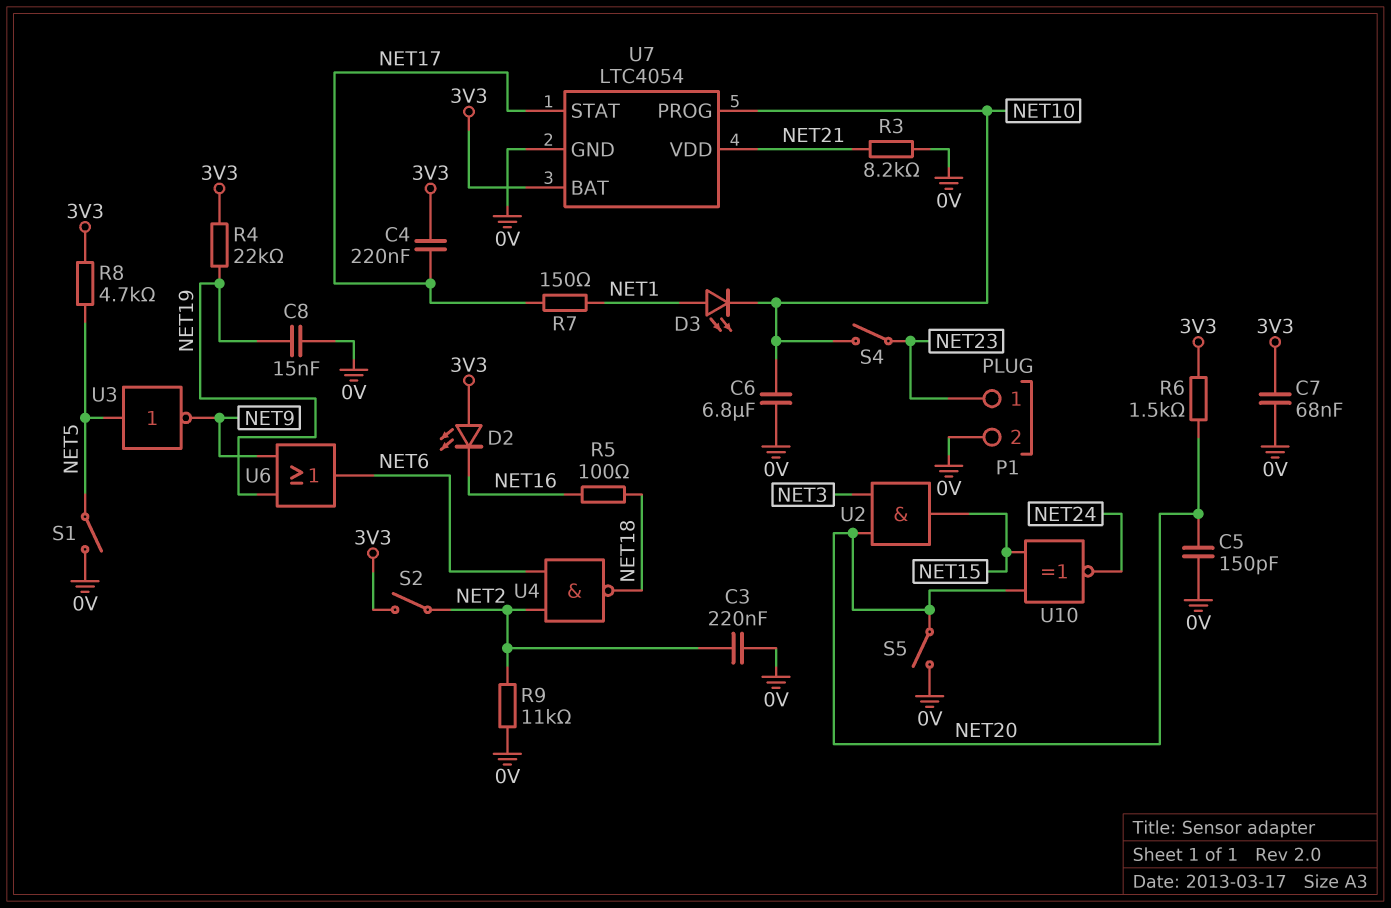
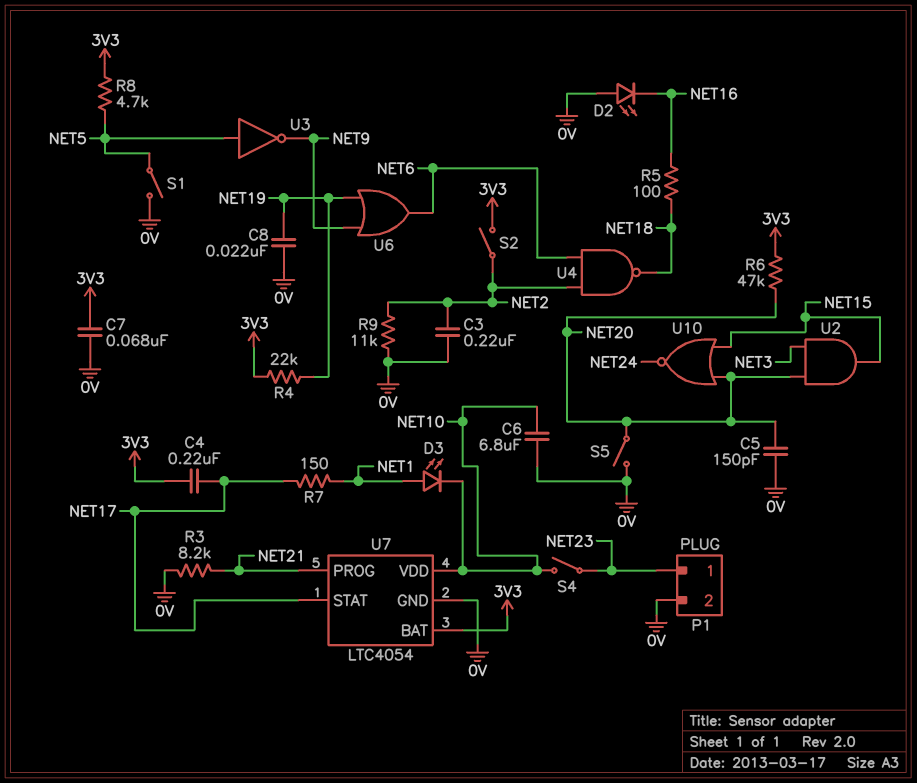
C8: 15nF (0V, NET19) -> 22nF (0V, NET19)
D2: LED (A 3V3, K NET16) -> LED (A 0V, K NET16)
R6: 1.5k (3V3, NET20) -> 47k (3V3, NET20)
U7 pin PROG: NET10 -> NET21
U7 pin VDD: NET21 -> NET10
U10: XNOR (in NET15, in NET20, out NET24) -> NOR (in NET15, in NET20, out NET24)

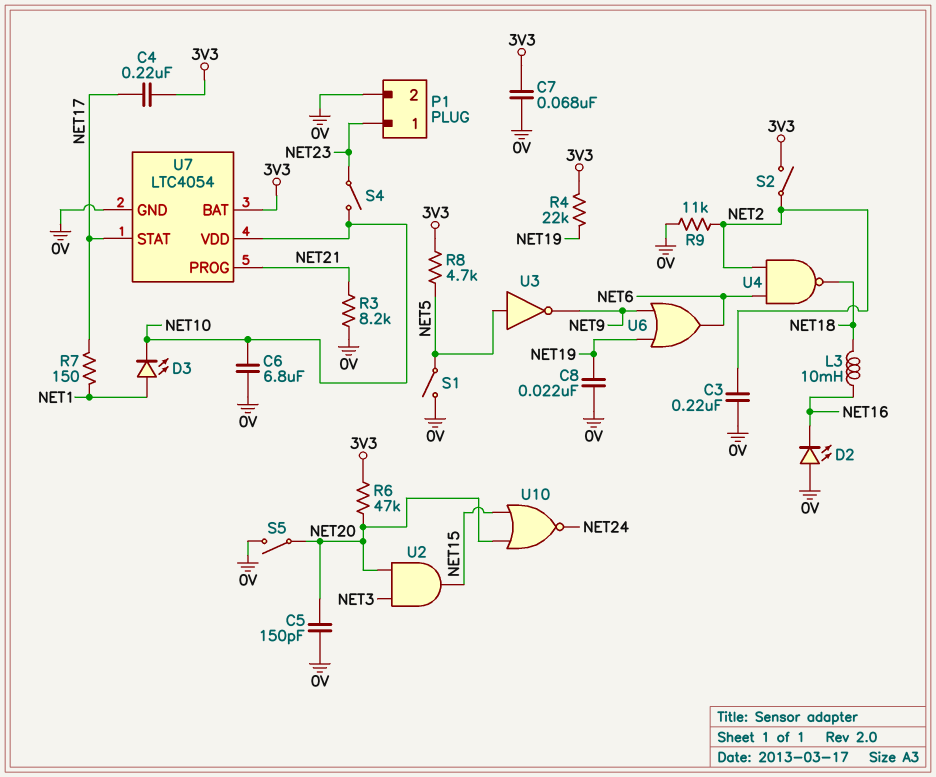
L3: none -> 10mH (NET16, NET18)
R5: 100 (NET16, NET18) -> none

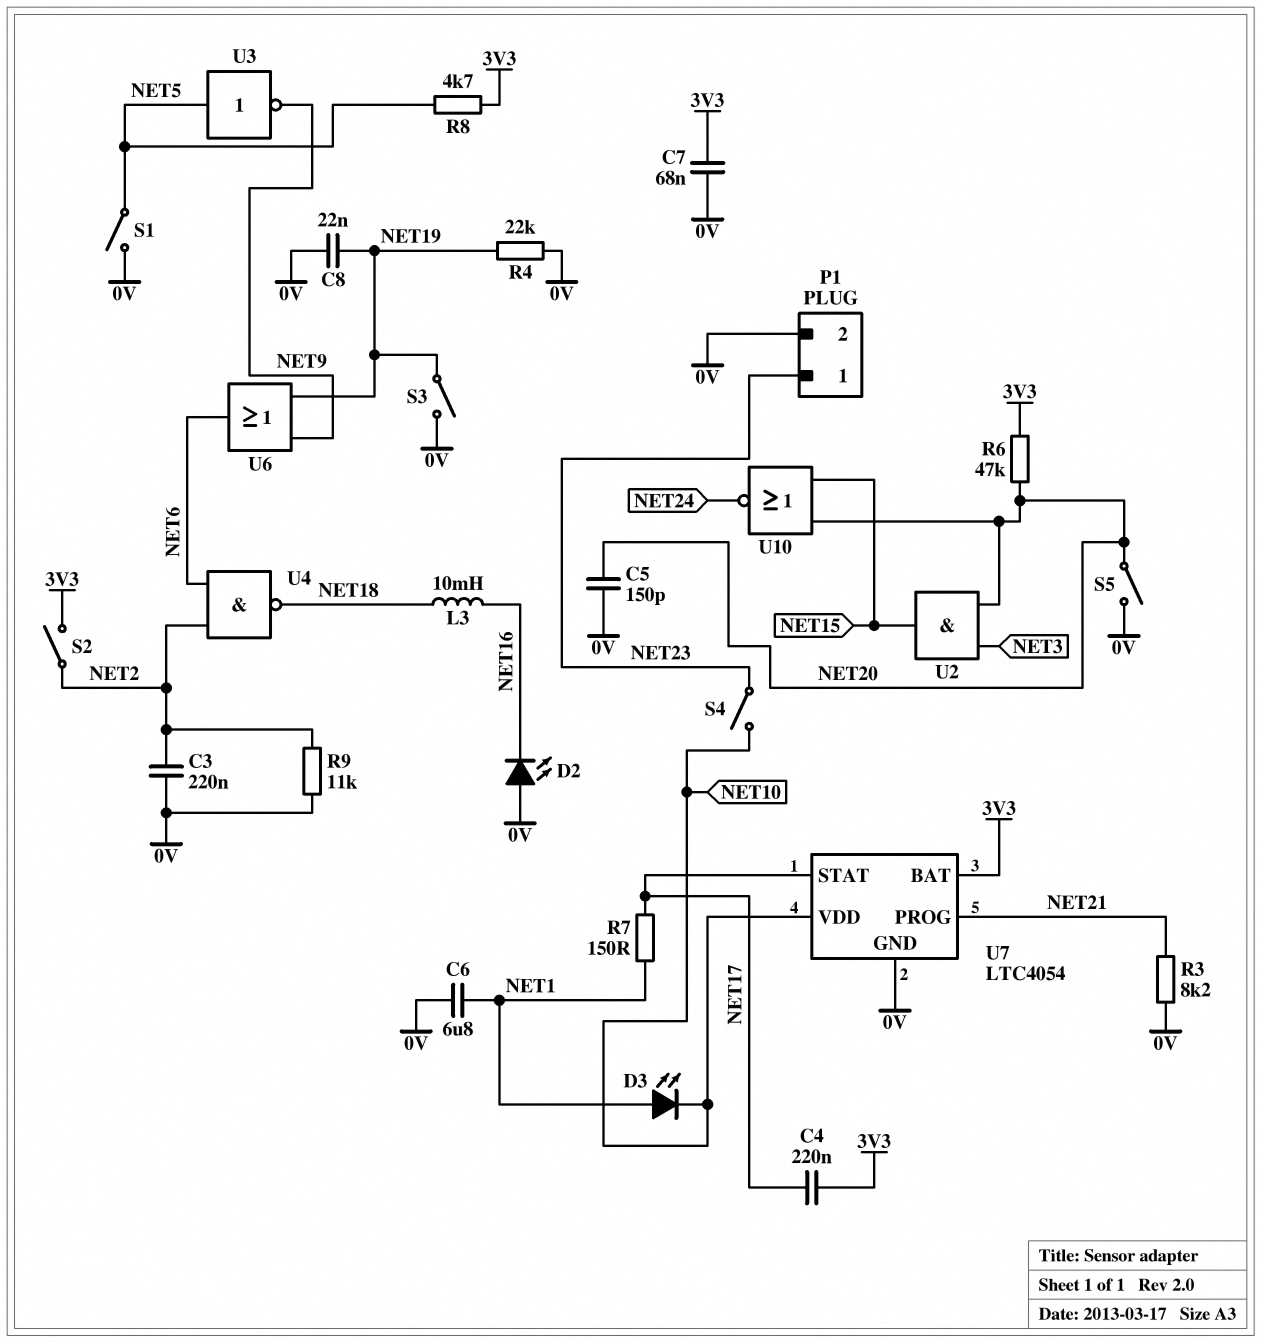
C6: 6.8uF (0V, NET10) -> 6.8uF (0V, NET1)
R4: 22k (3V3, NET19) -> 22k (0V, NET19)
S3: none -> switch (0V, NET19)

